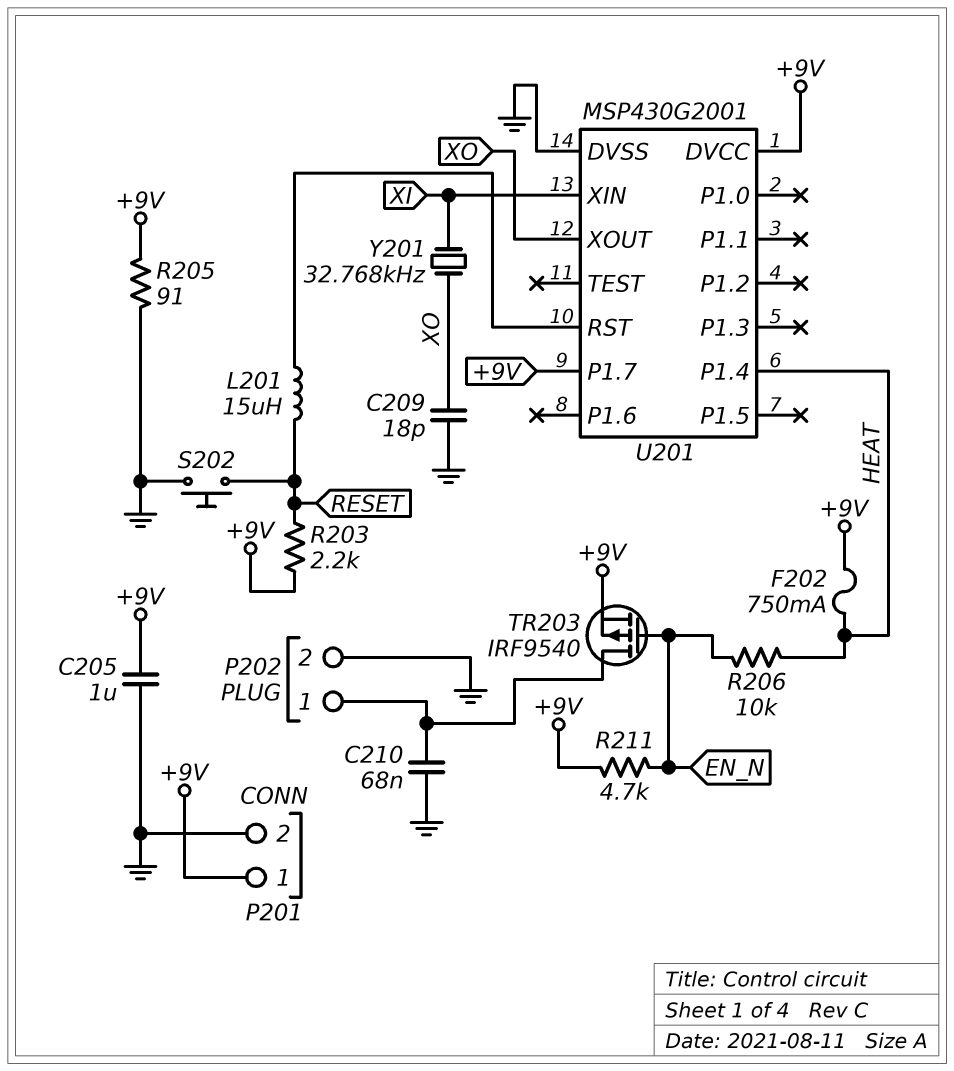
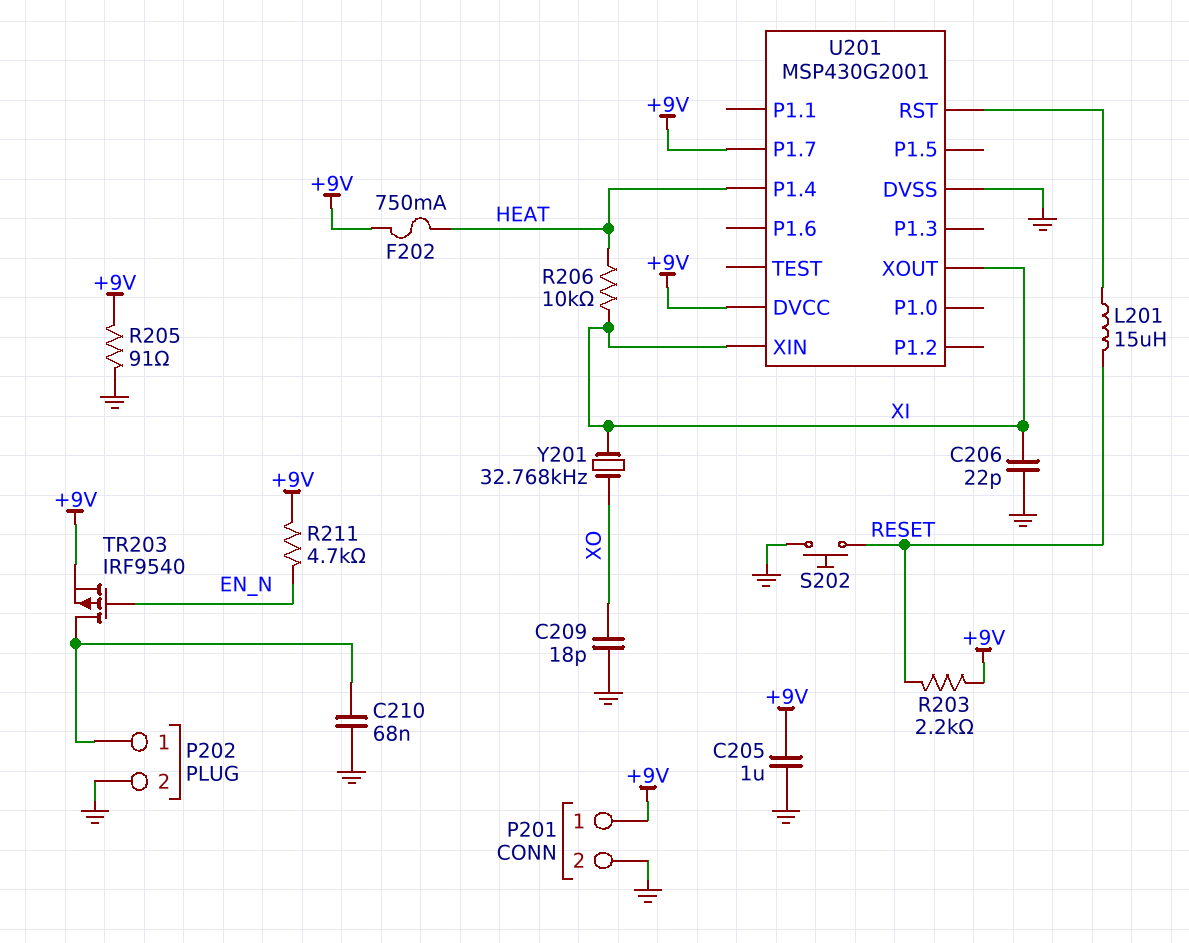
C206: none -> 22pF (GND, XI)
R206: 10k (EN_N, HEAT) -> 10k (HEAT, XI)
U201 pin XOUT: XO -> XI

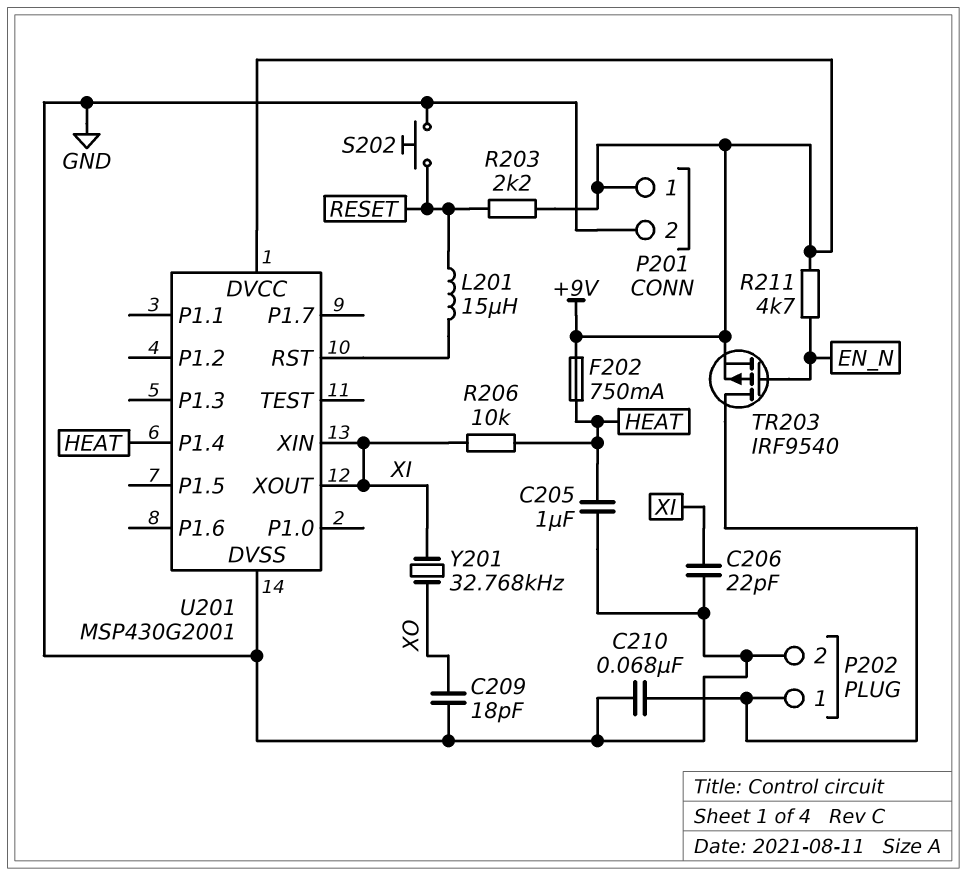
C205: 1uF (+9V, GND) -> 1uF (GND, HEAT)
R205: 91 (+9V, GND) -> none
U201 pin P1.7: +9V -> none

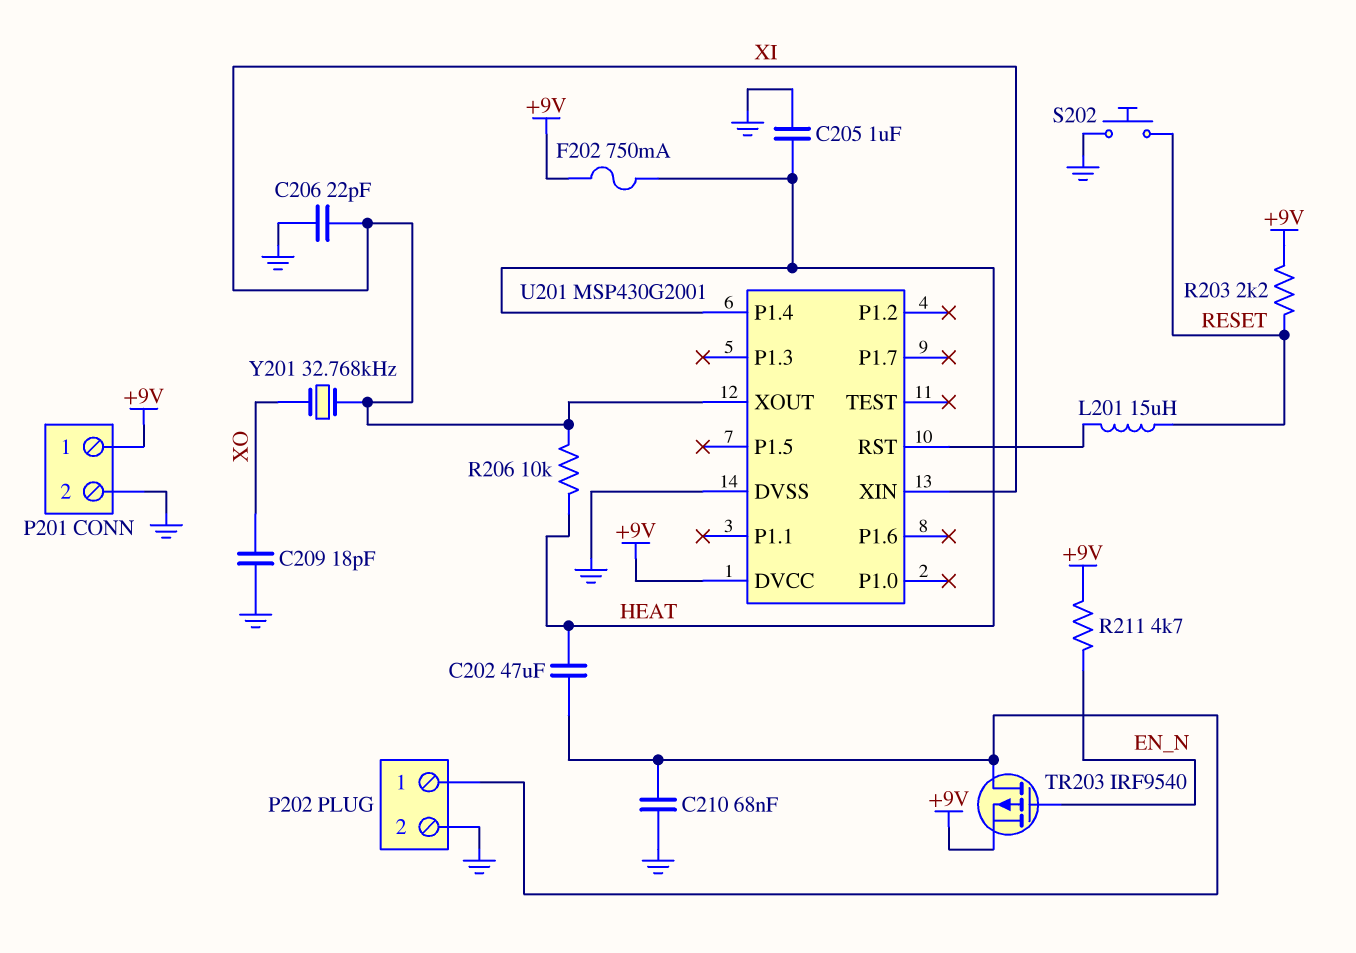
C202: none -> 47uF (HEAT, P202/1)

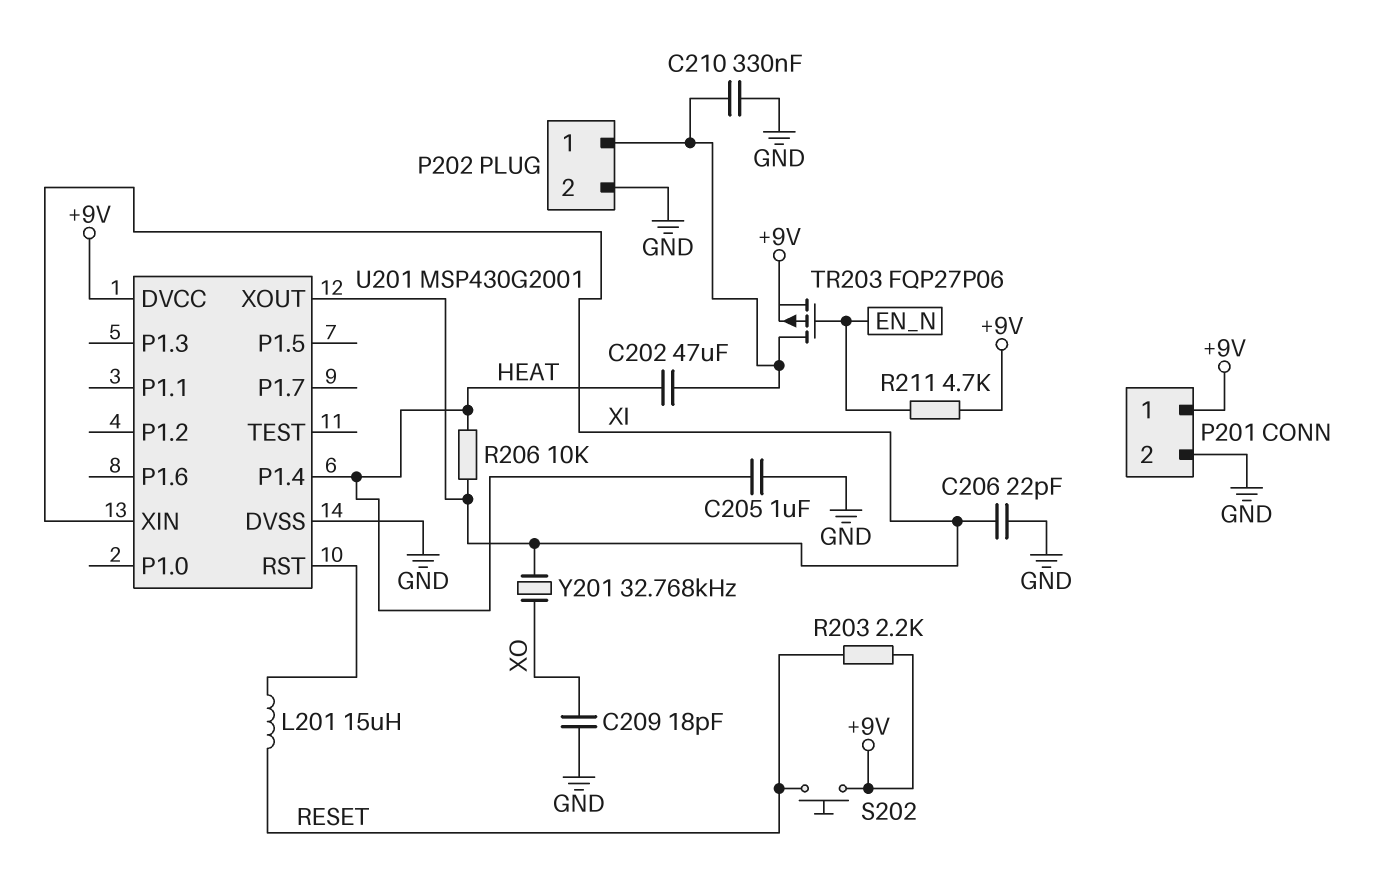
C210: 68nF (GND, P202/1) -> 330nF (GND, P202/1)
F202: 750mA (+9V, HEAT) -> none
S202: button (GND, RESET) -> button (+9V, RESET)
TR203: PMOS IRF9540 (G EN_N, D P202/1, S +9V) -> PMOS FQP27P06 (G EN_N, D P202/1, S +9V)

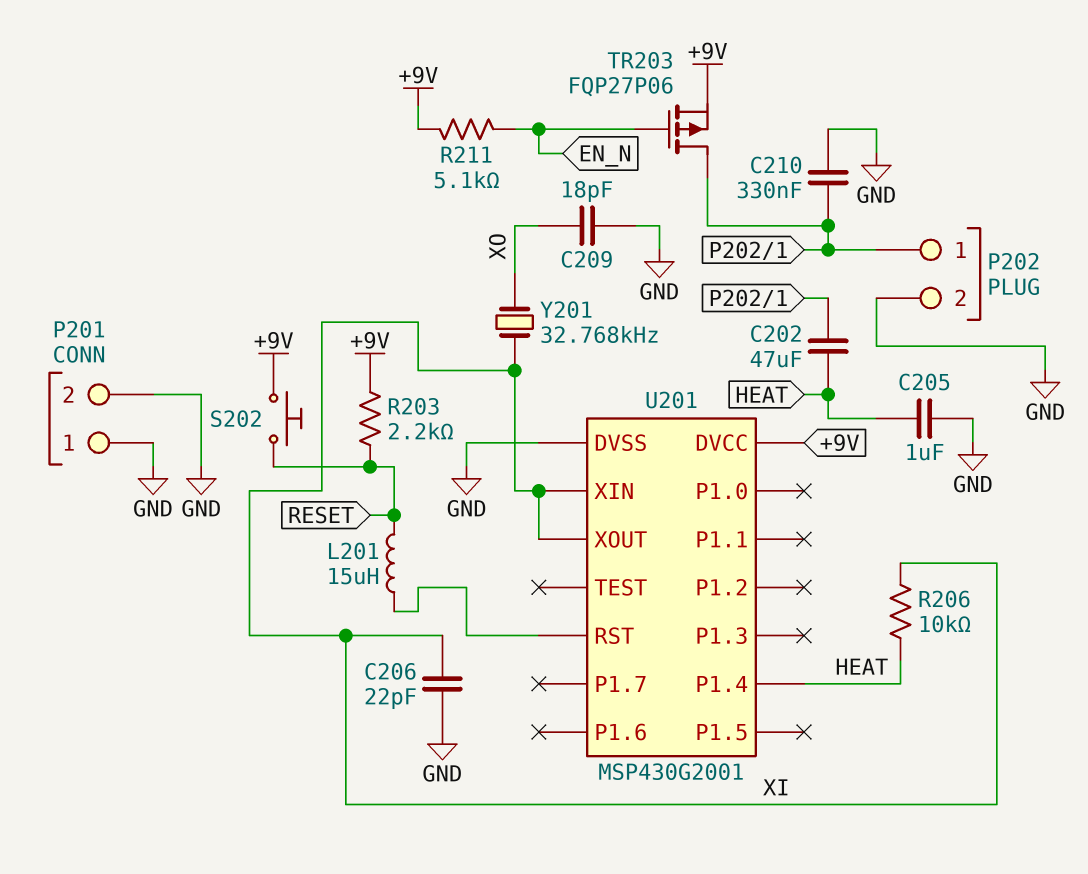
P201 pin 1: +9V -> GND
R211: 4.7k (+9V, EN_N) -> 5.1k (+9V, EN_N)

